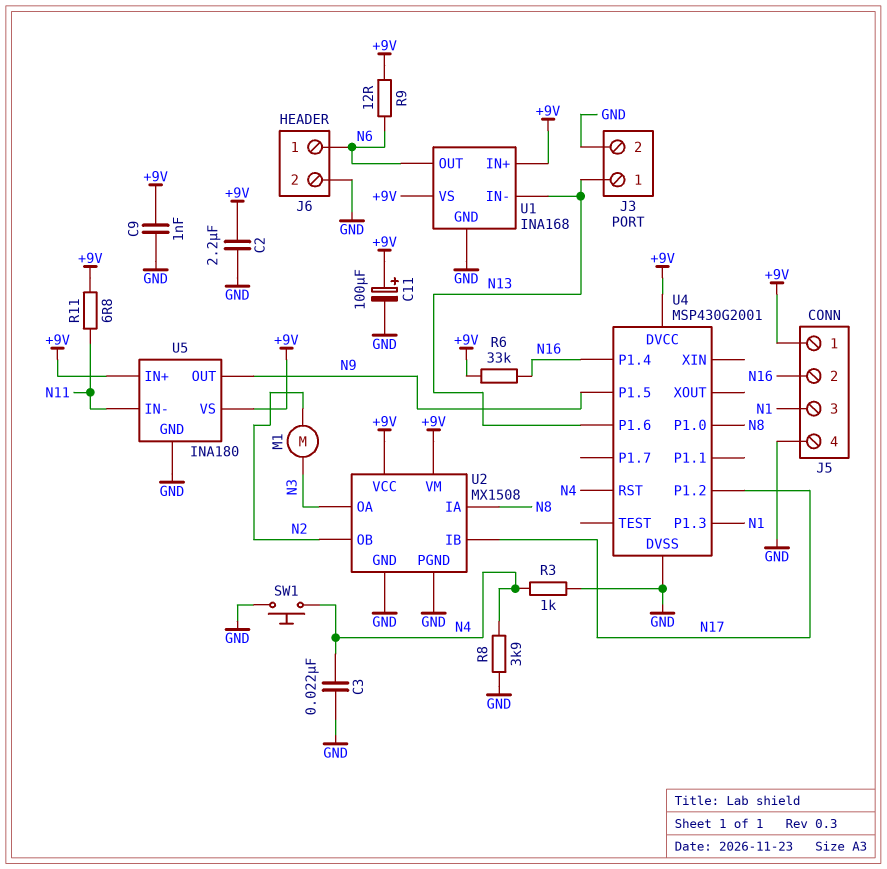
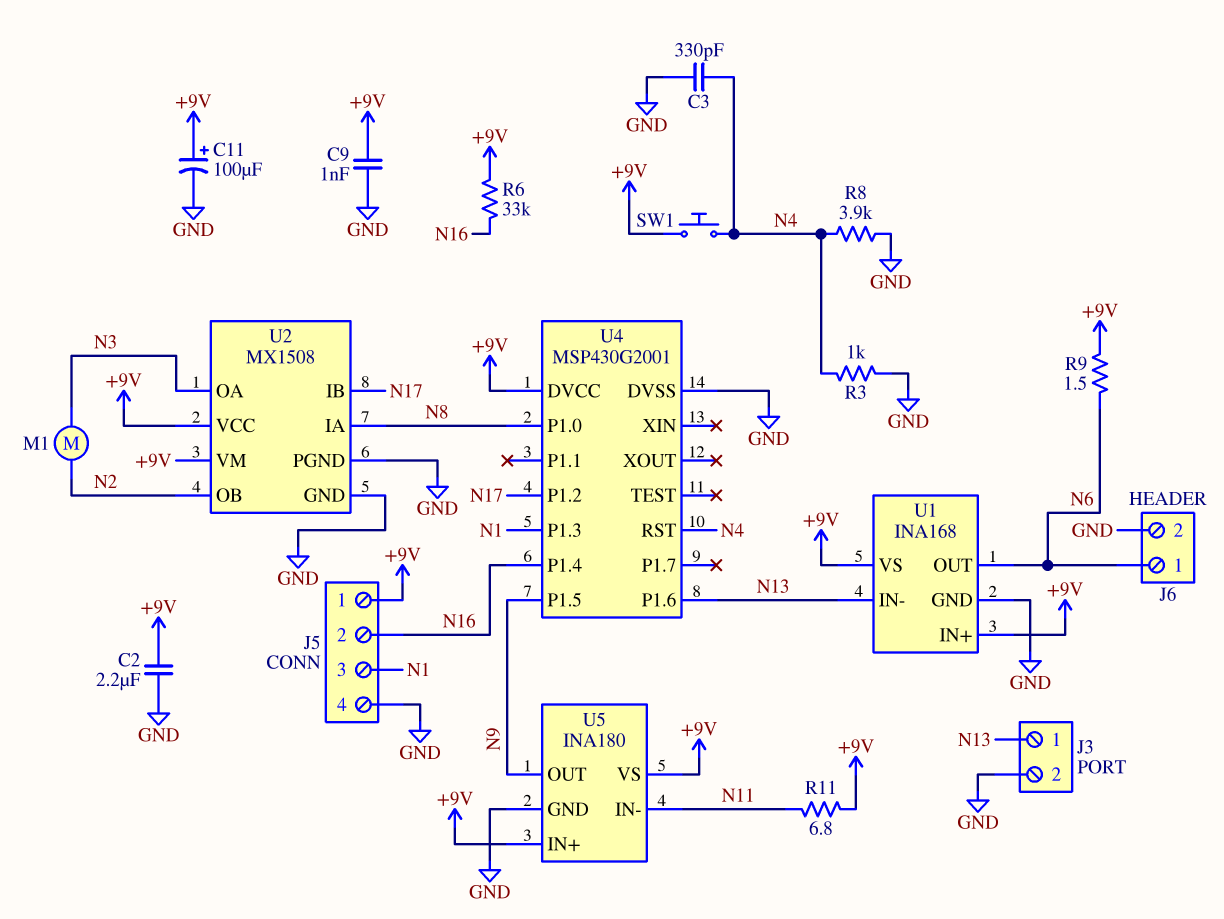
C3: 22nF (GND, N4) -> 330pF (GND, N4)
R9: 12 (+9V, N6) -> 1.5 (+9V, N6)
SW1: button (GND, N4) -> button (+9V, N4)

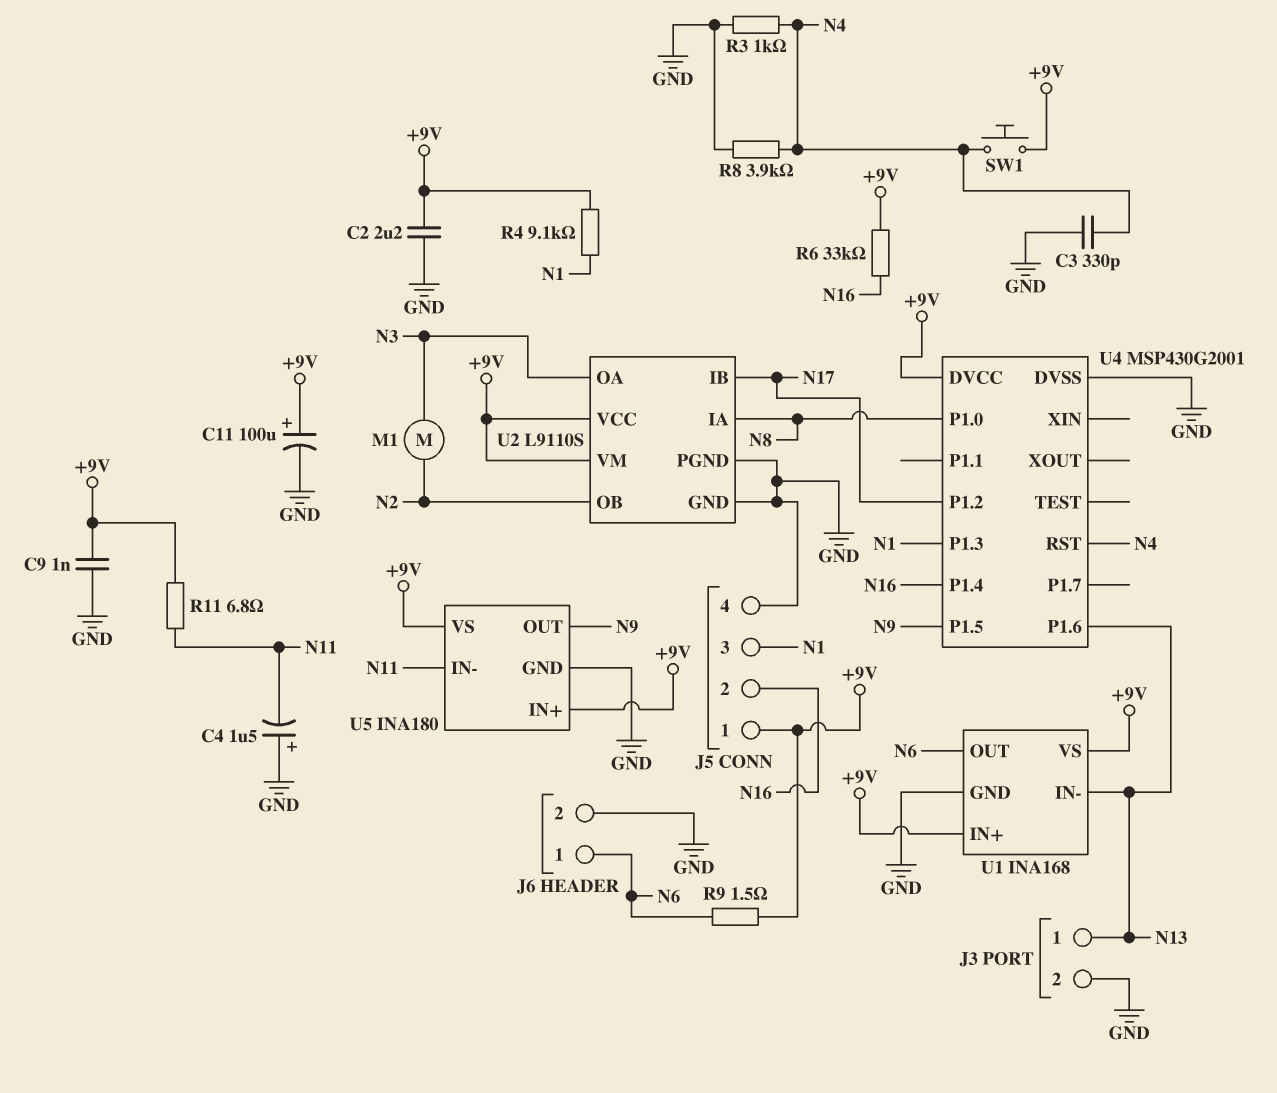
C4: none -> 1.5uF (plus GND, minus N11)
R4: none -> 9.1k (+9V, N1)
U2: MX1508 -> L9110S

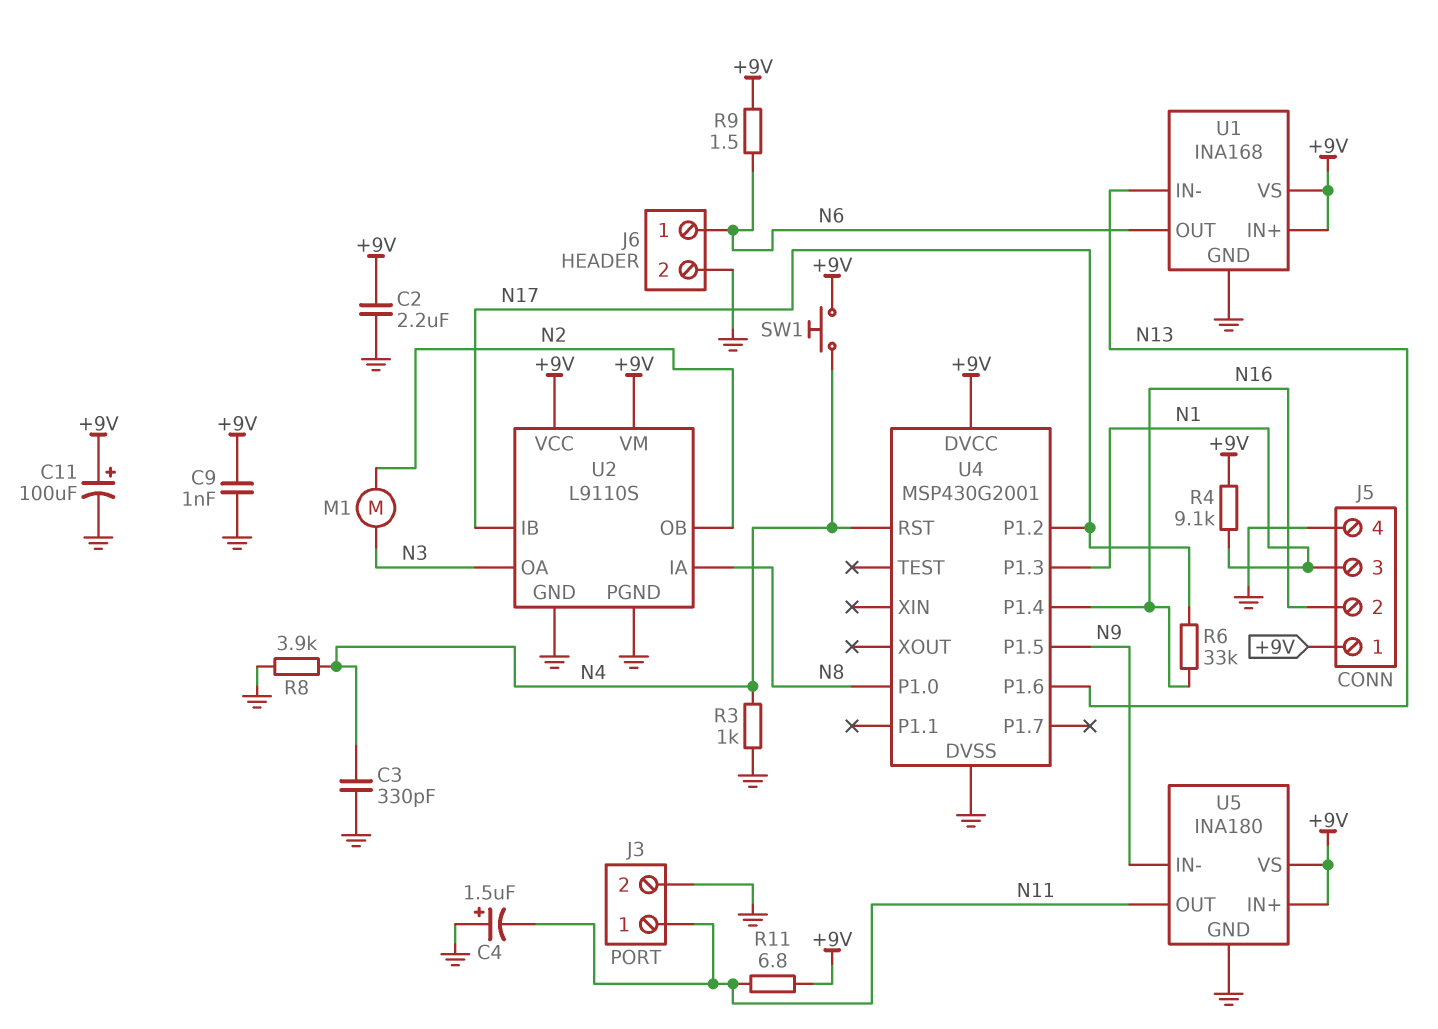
J3 pin 1: N13 -> N11
R6: 33k (+9V, N16) -> 33k (N16, N17)
U5 pin IN-: N11 -> N9
U5 pin OUT: N9 -> N11

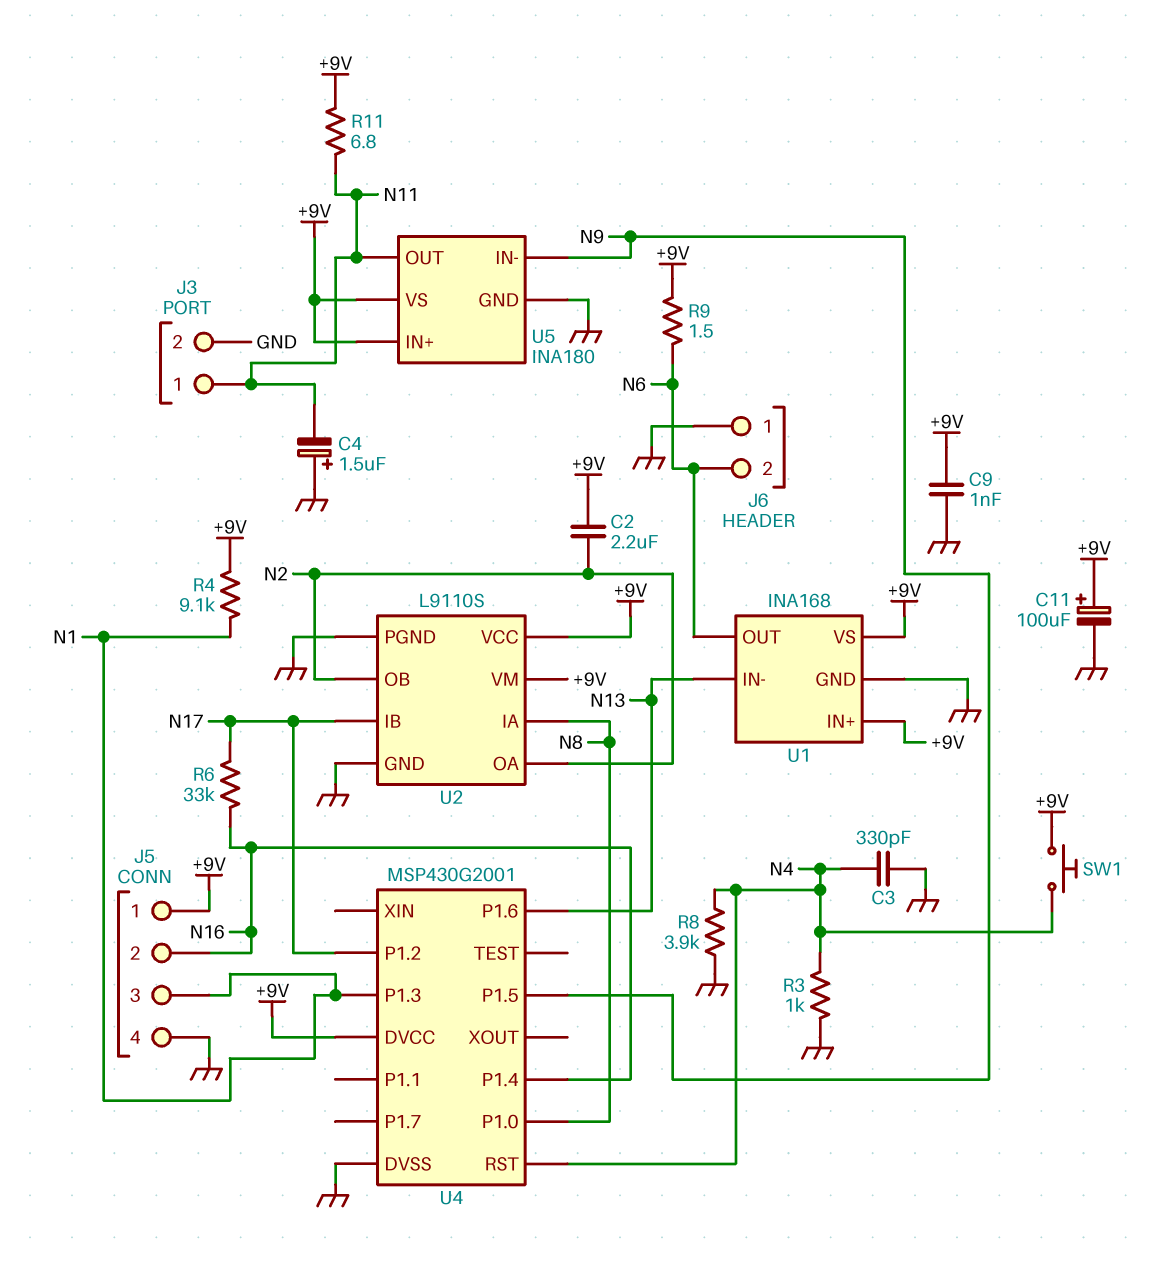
C2: 2.2uF (+9V, GND) -> 2.2uF (+9V, N2)
J6 pin 1: N6 -> GND
J6 pin 2: GND -> N6
M1: motor (N2, N3) -> none
U2 pin OA: N3 -> N2

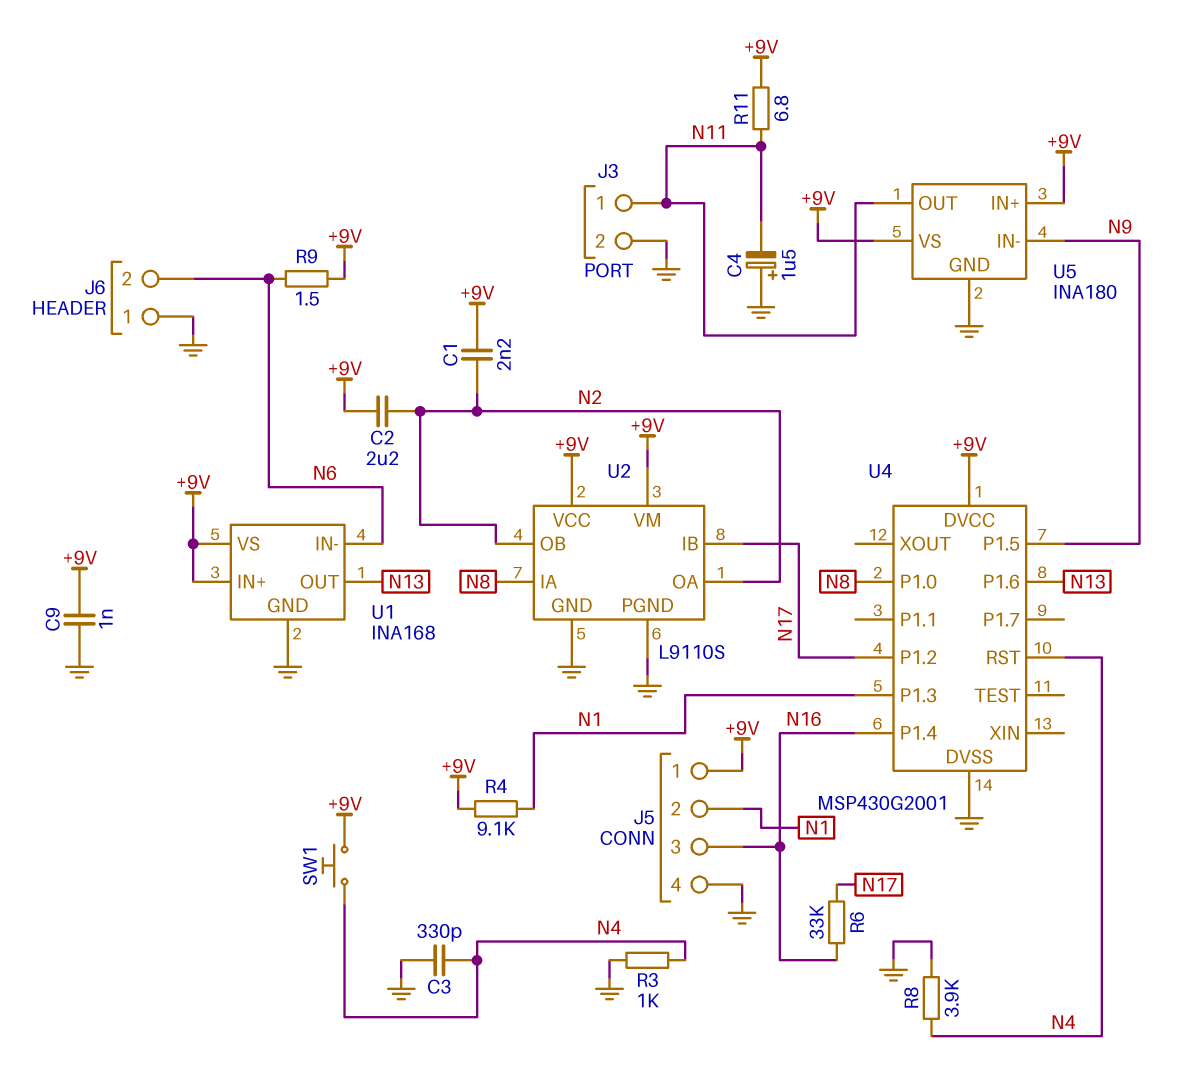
C1: none -> 2.2nF (+9V, N2)
C11: 100uF (plus +9V, minus GND) -> none
J5 pin 2: N16 -> N1
J5 pin 3: N1 -> N16
U1 pin IN-: N13 -> N6
U1 pin OUT: N6 -> N13

